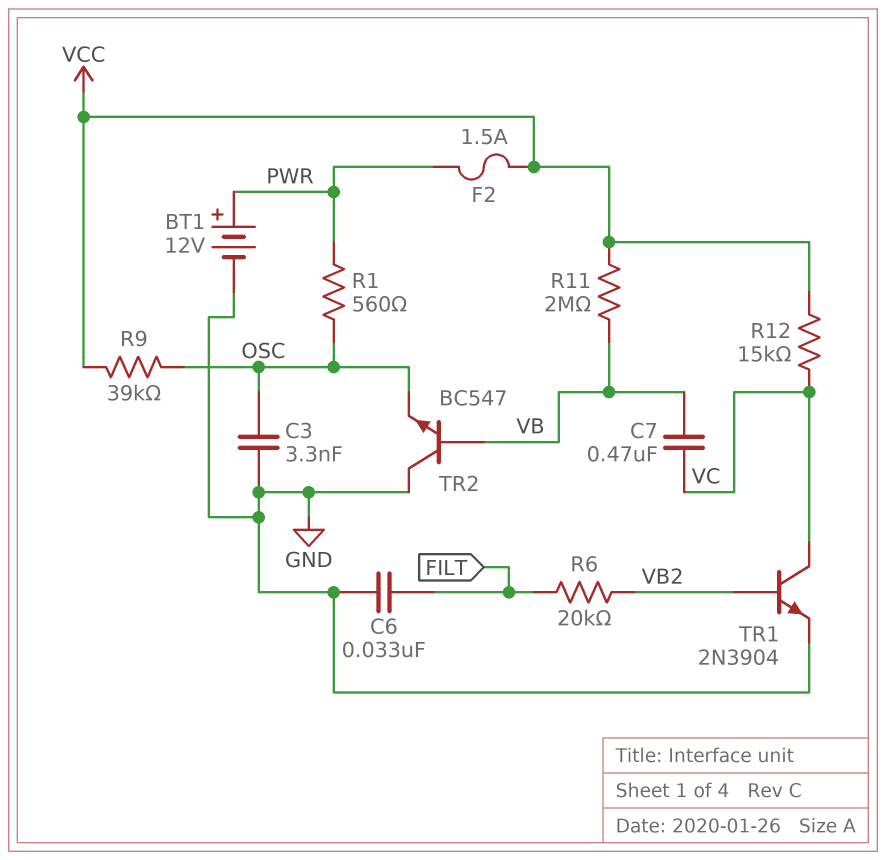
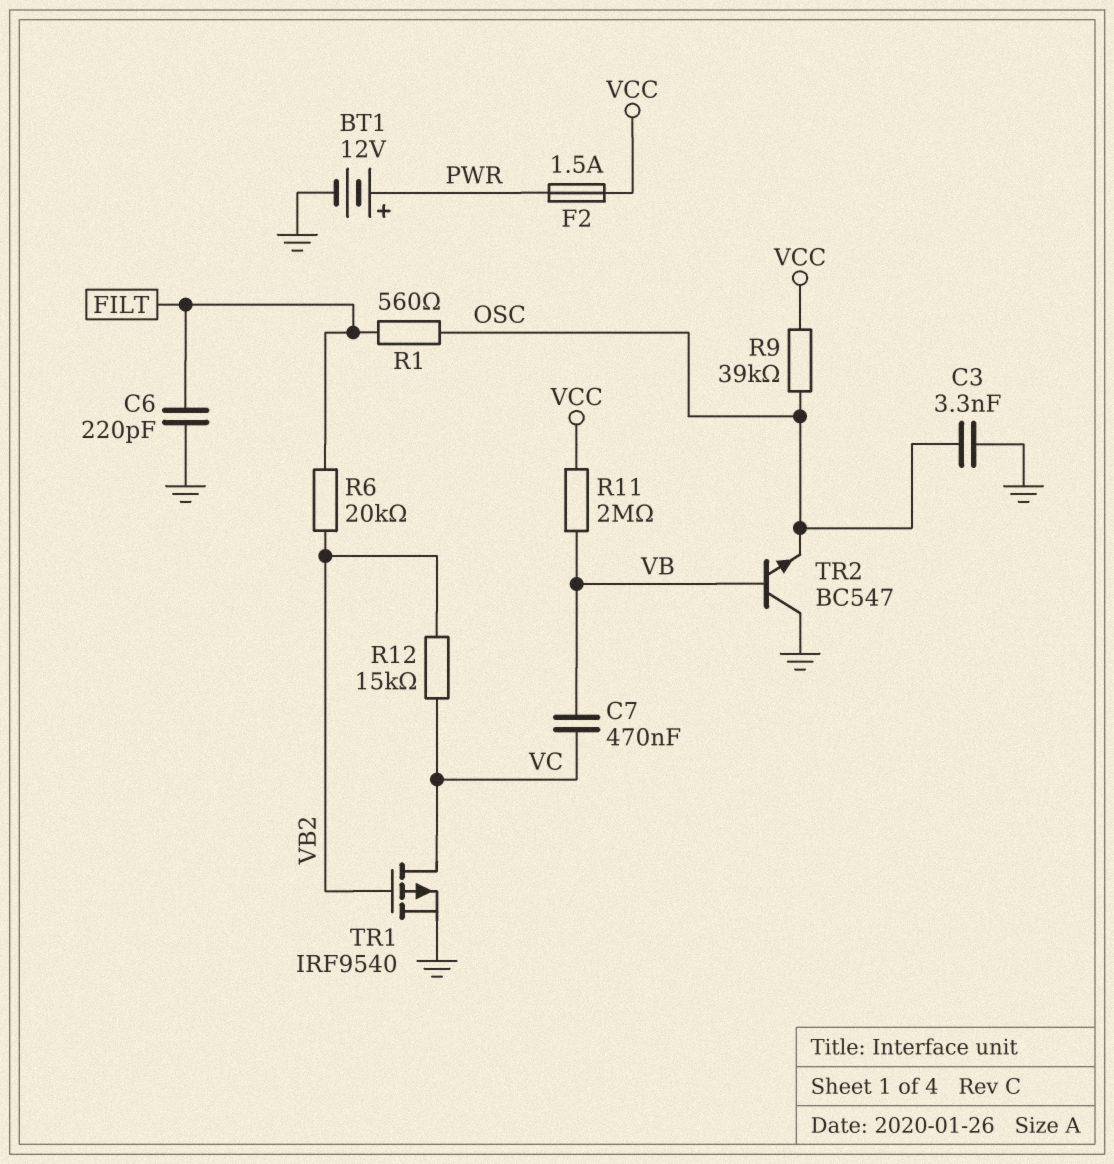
C6: 33nF (FILT, GND) -> 220pF (FILT, GND)
R1: 560 (OSC, PWR) -> 560 (FILT, OSC)
R12: 15k (VC, VCC) -> 15k (VB2, VC)
TR1: NPN 2N3904 (B VB2, C VC, E GND) -> PMOS IRF9540 (G VB2, D VC, S GND)

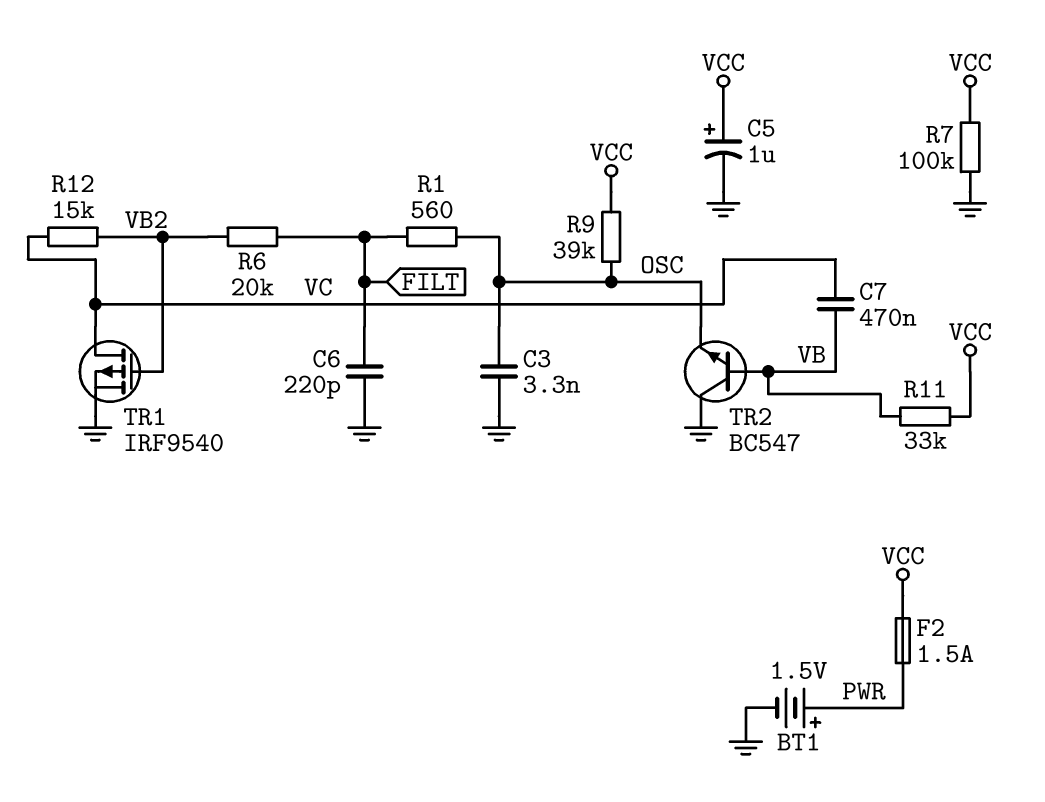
BT1: 12V (plus PWR, minus GND) -> 1.5V (plus PWR, minus GND)
C5: none -> 1uF (plus VCC, minus GND)
R7: none -> 100k (GND, VCC)
R11: 2M (VB, VCC) -> 33k (VB, VCC)

